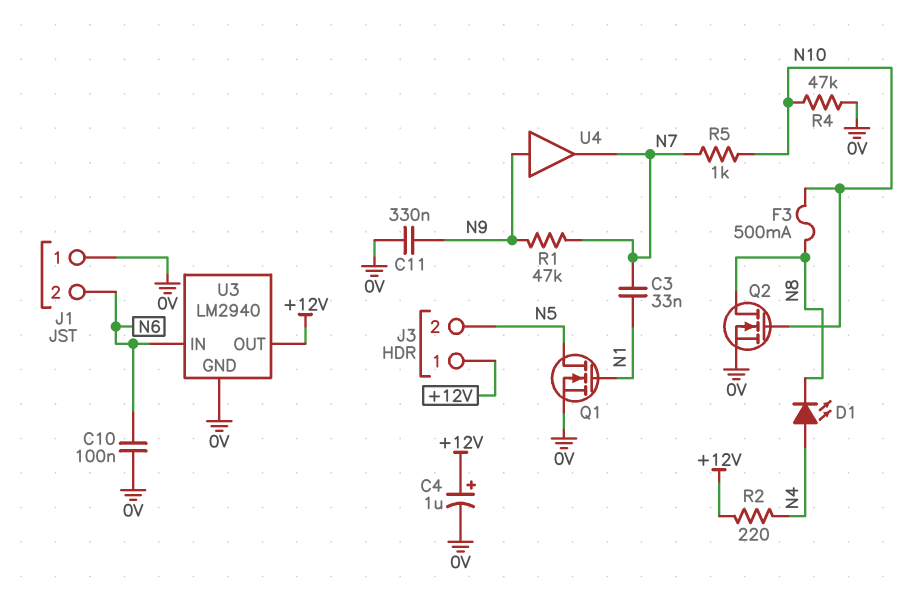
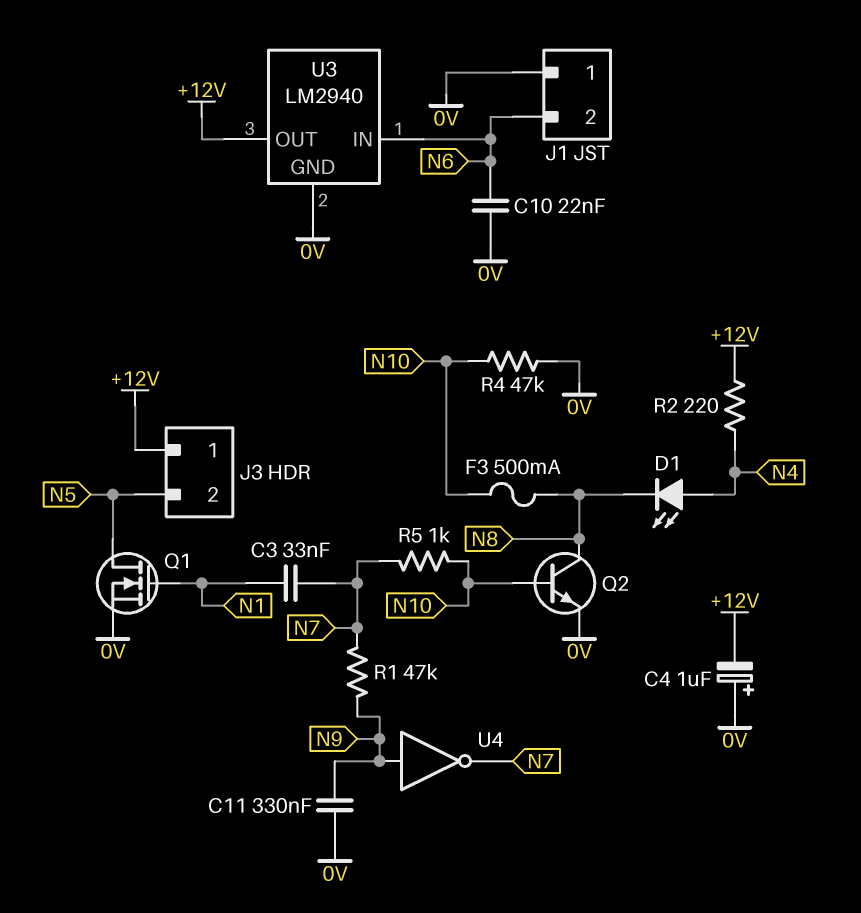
C4: 1uF (plus +12V, minus 0V) -> 1uF (plus 0V, minus +12V)
C10: 100nF (0V, N6) -> 22nF (0V, N6)
Q2: NMOS (G N10, D N8, S 0V) -> NPN (B N10, C N8, E 0V)
U4: buffer (in N9, out N7) -> NOT (in N9, out N7)

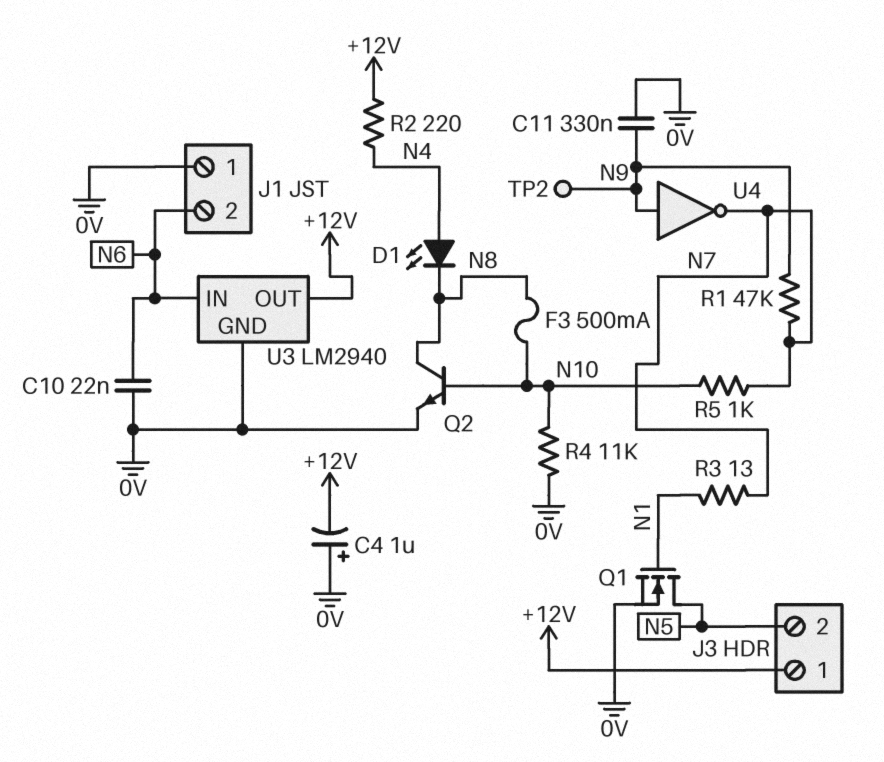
C3: 33nF (N1, N7) -> none
R3: none -> 13 (N1, N7)
R4: 47k (0V, N10) -> 11k (0V, N10)
TP2: none -> test point (N9)

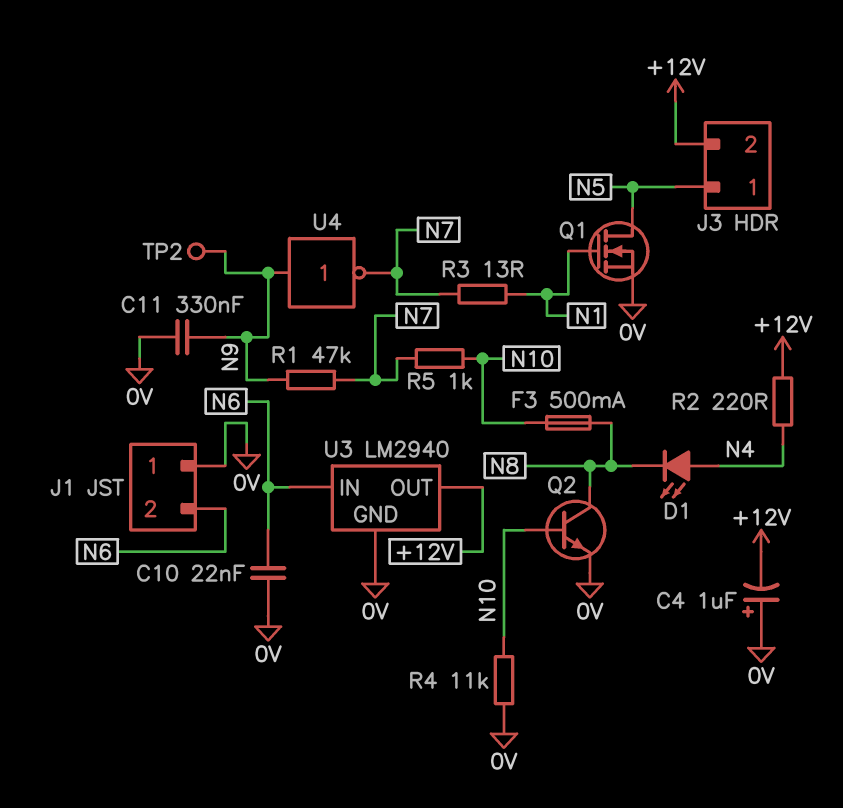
J3 pin 1: +12V -> N5
J3 pin 2: N5 -> +12V

